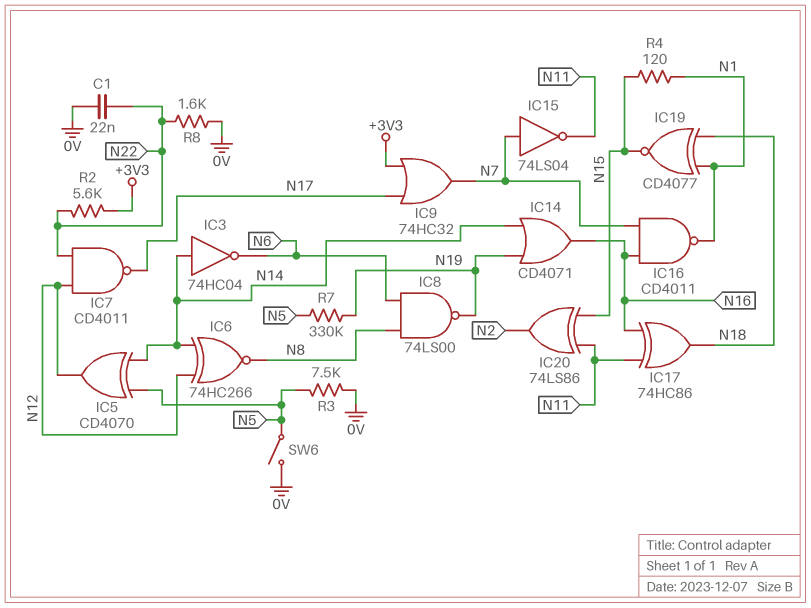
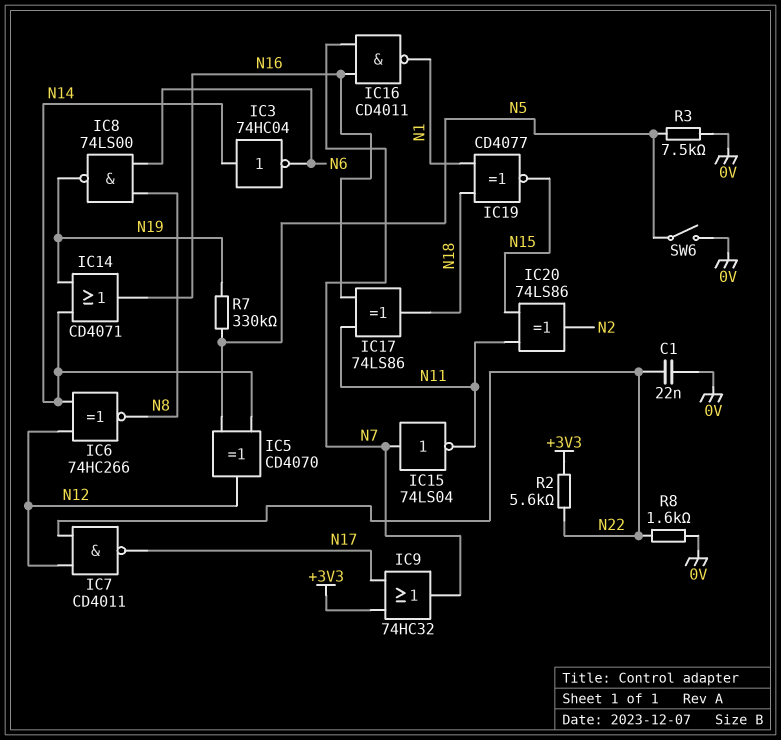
IC17: XOR 74HC86 (in N11, in N16, out N18) -> XOR 74LS86 (in N11, in N16, out N18)
R4: 120 (N1, N15) -> none

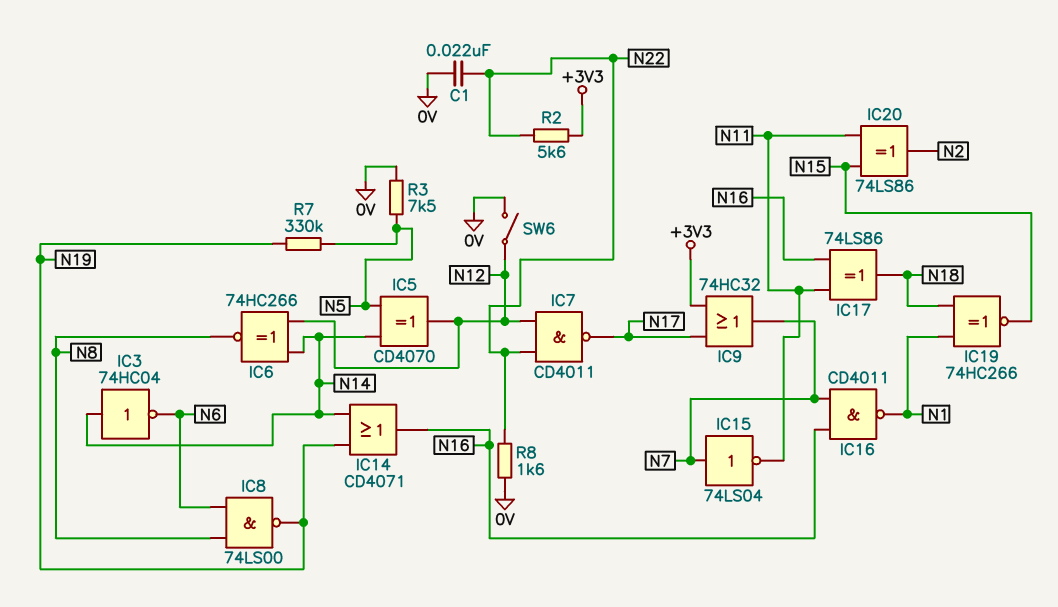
IC19: XNOR CD4077 (in N1, in N18, out N15) -> XNOR 74HC266 (in N1, in N18, out N15)
SW6: switch (0V, N5) -> switch (0V, N12)

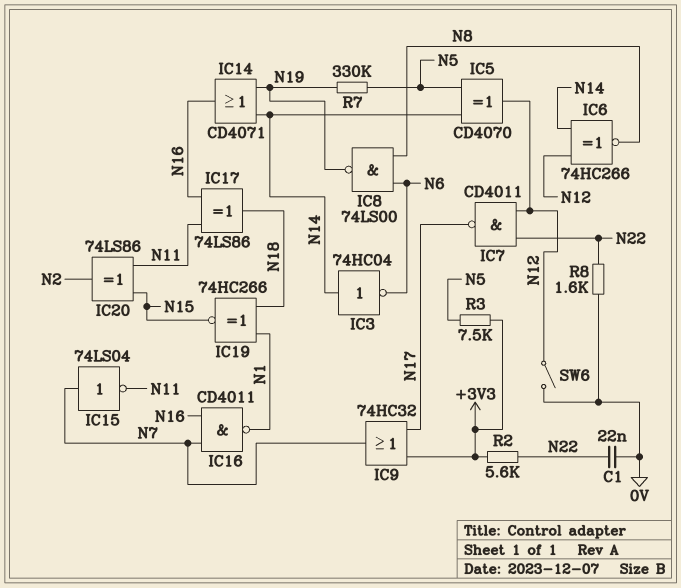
R3: 7.5k (0V, N5) -> 7.5k (+3V3, N5)

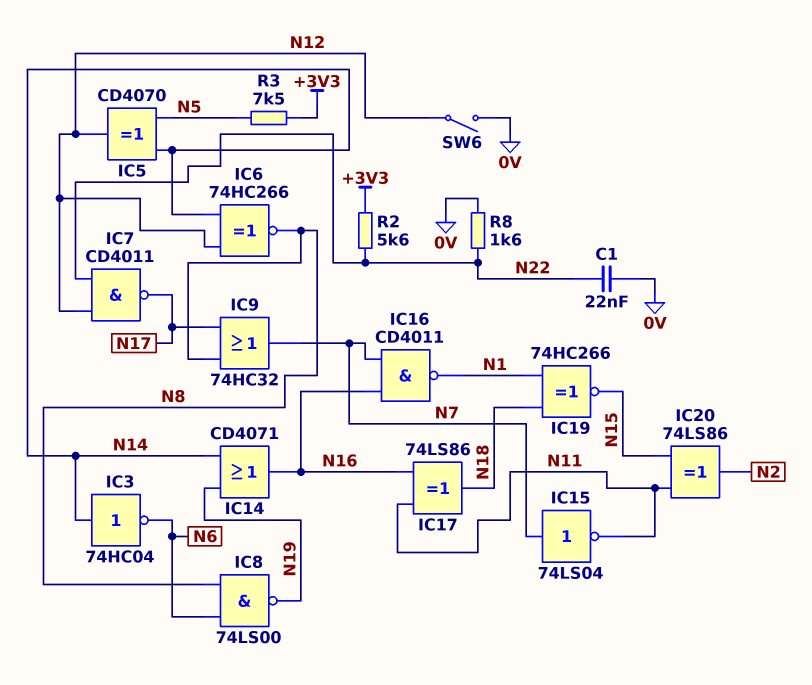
IC9: OR 74HC32 (in +3V3, in N17, out N7) -> OR 74HC32 (in N8, in N17, out N7)
R7: 330k (N5, N19) -> none

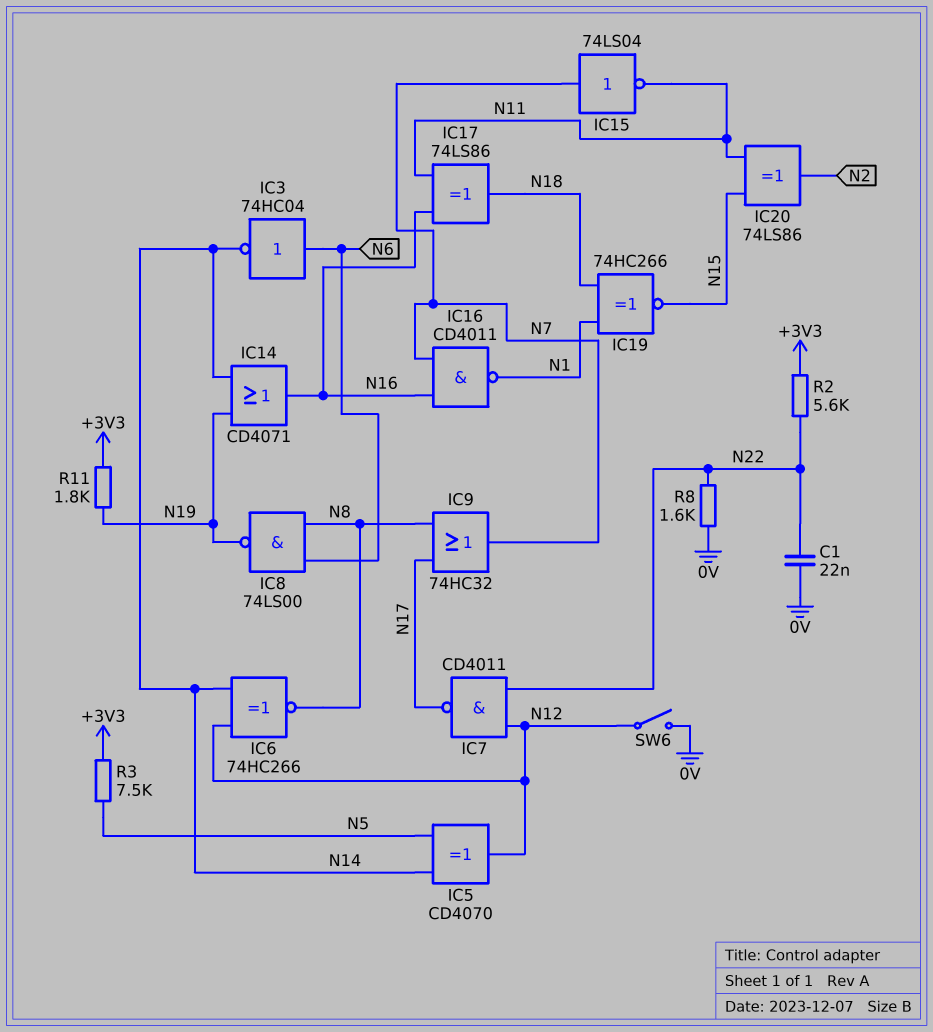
IC3: NOT 74HC04 (in N14, out N6) -> NOT 74HC04 (in N6, out N14)
R11: none -> 1.8k (+3V3, N19)

